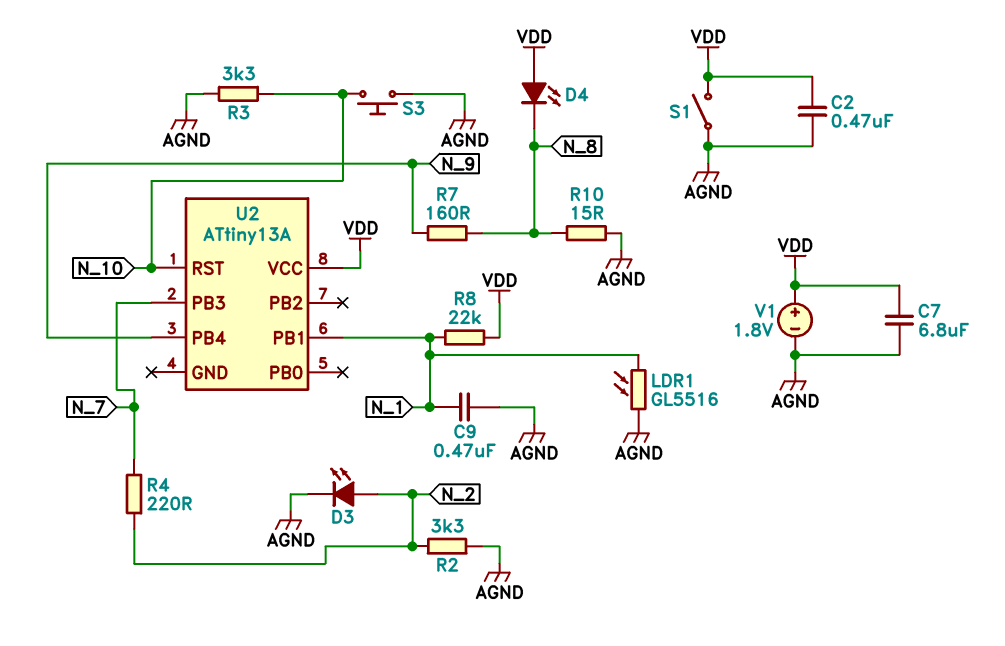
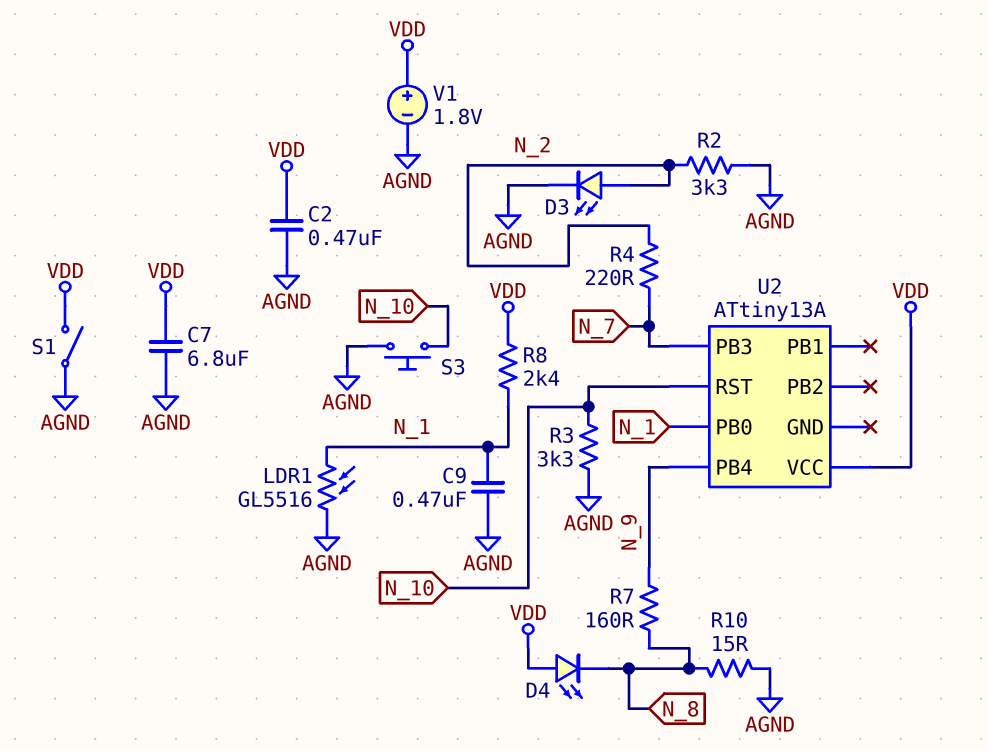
R8: 22k (N_1, VDD) -> 2.4k (N_1, VDD)
U2 pin PB0: none -> N_1
U2 pin PB1: N_1 -> none

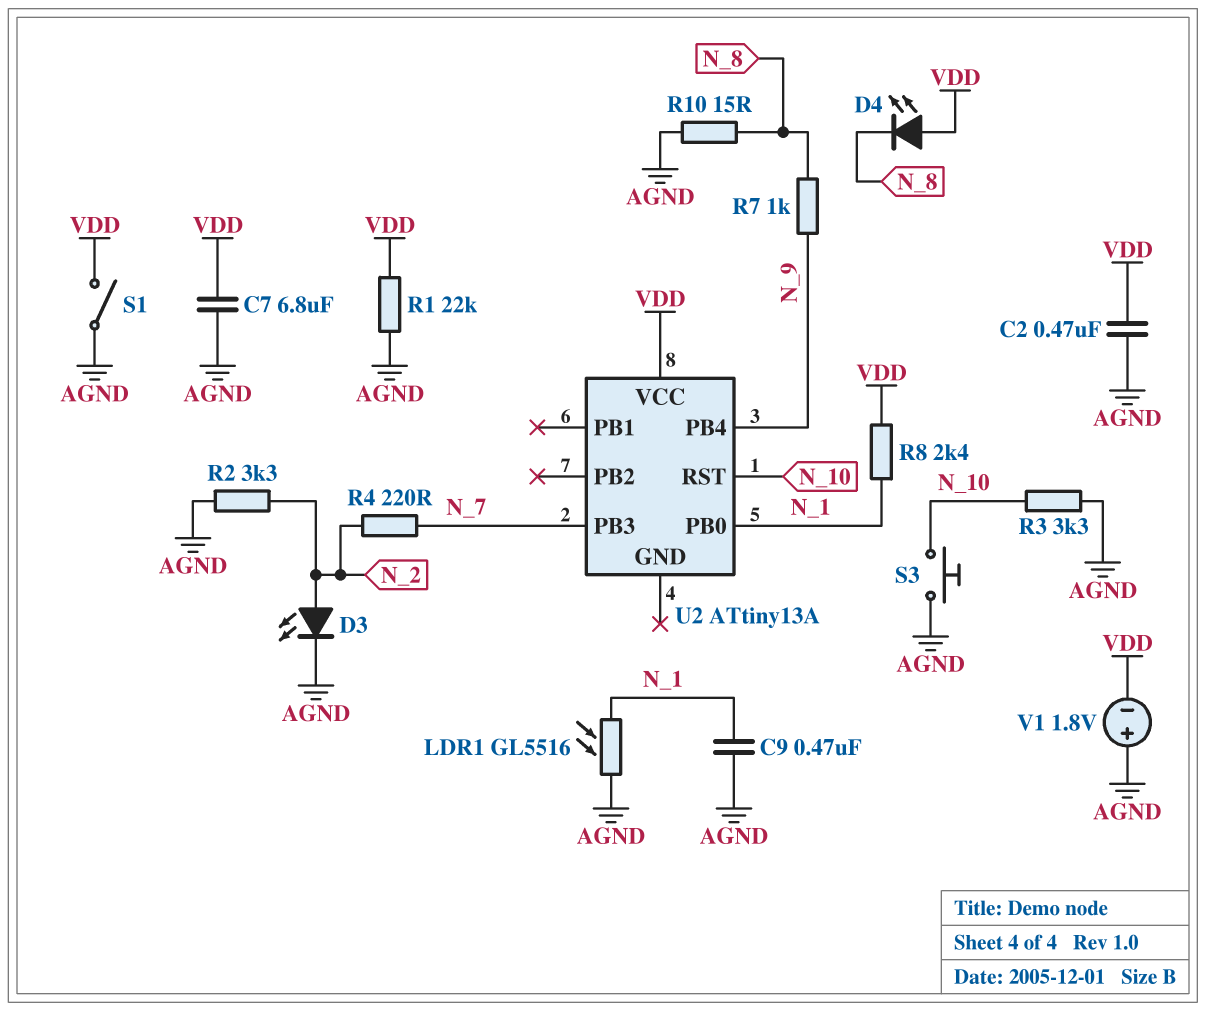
R1: none -> 22k (AGND, VDD)
R7: 160 (N_8, N_9) -> 1k (N_8, N_9)
V1: 1.8V (plus VDD, minus AGND) -> 1.8V (plus AGND, minus VDD)

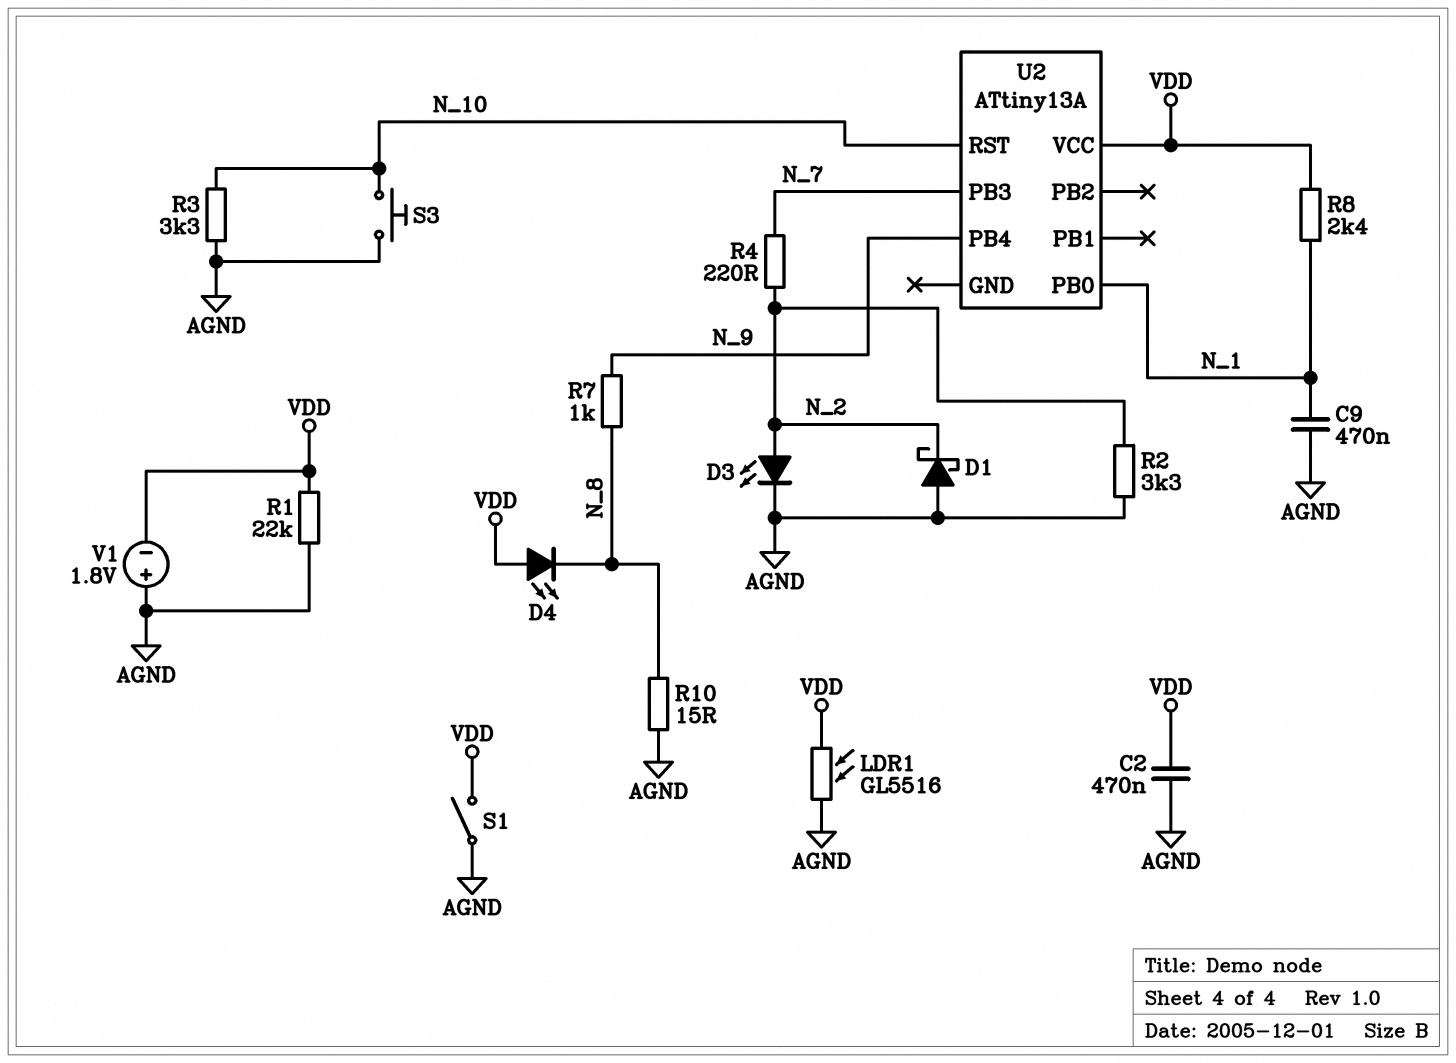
C7: 6.8uF (AGND, VDD) -> none
D1: none -> schottky (A AGND, K N_2)
LDR1: GL5516 (AGND, N_1) -> GL5516 (AGND, VDD)

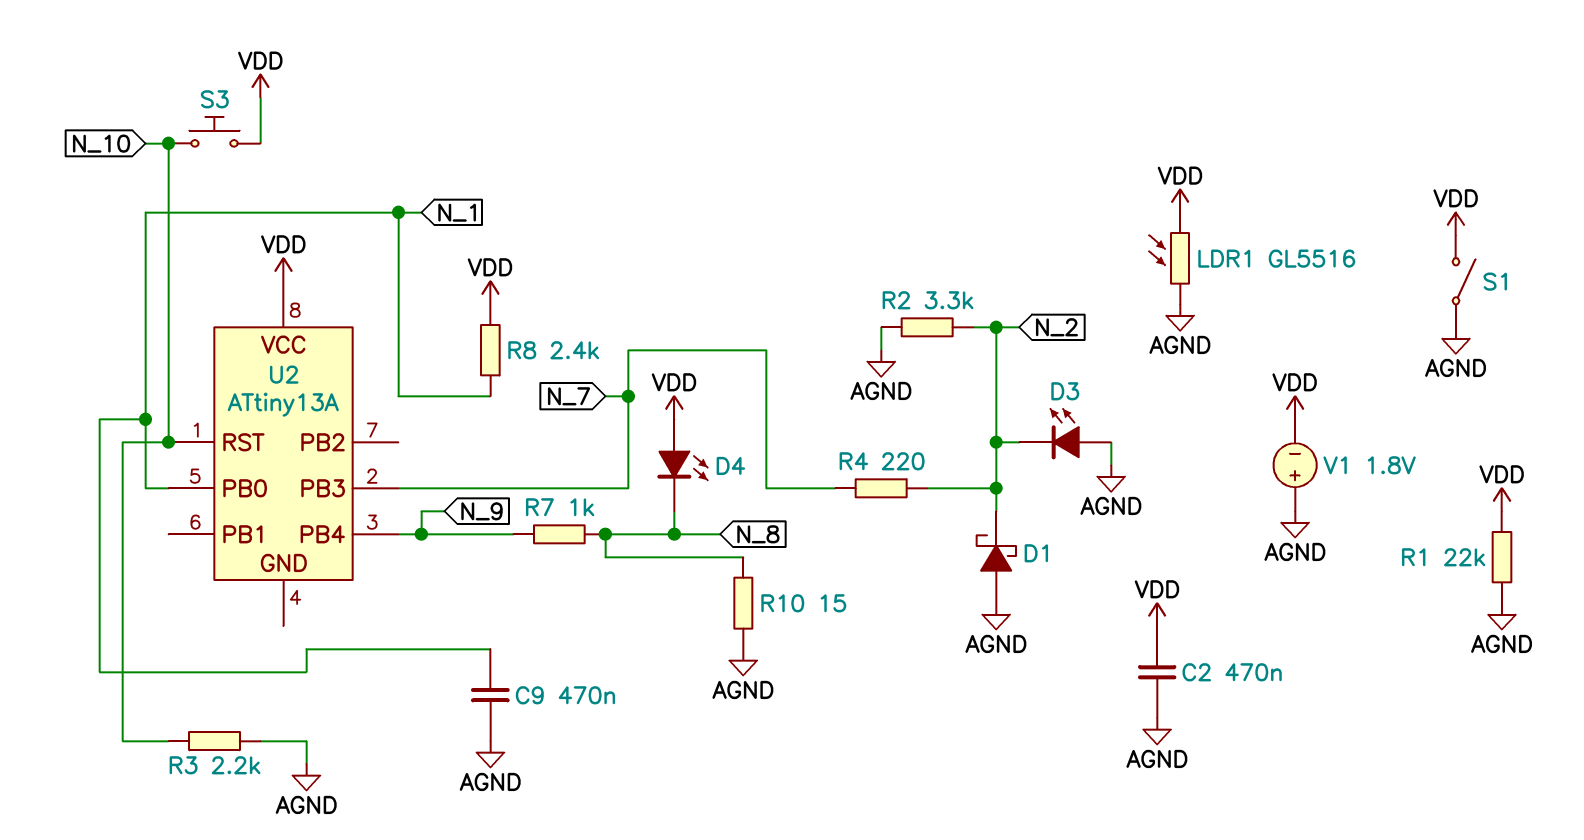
D3: LED (A N_2, K AGND) -> LED (A AGND, K N_2)
R3: 3.3k (AGND, N_10) -> 2.2k (AGND, N_10)
S3: button (AGND, N_10) -> button (N_10, VDD)

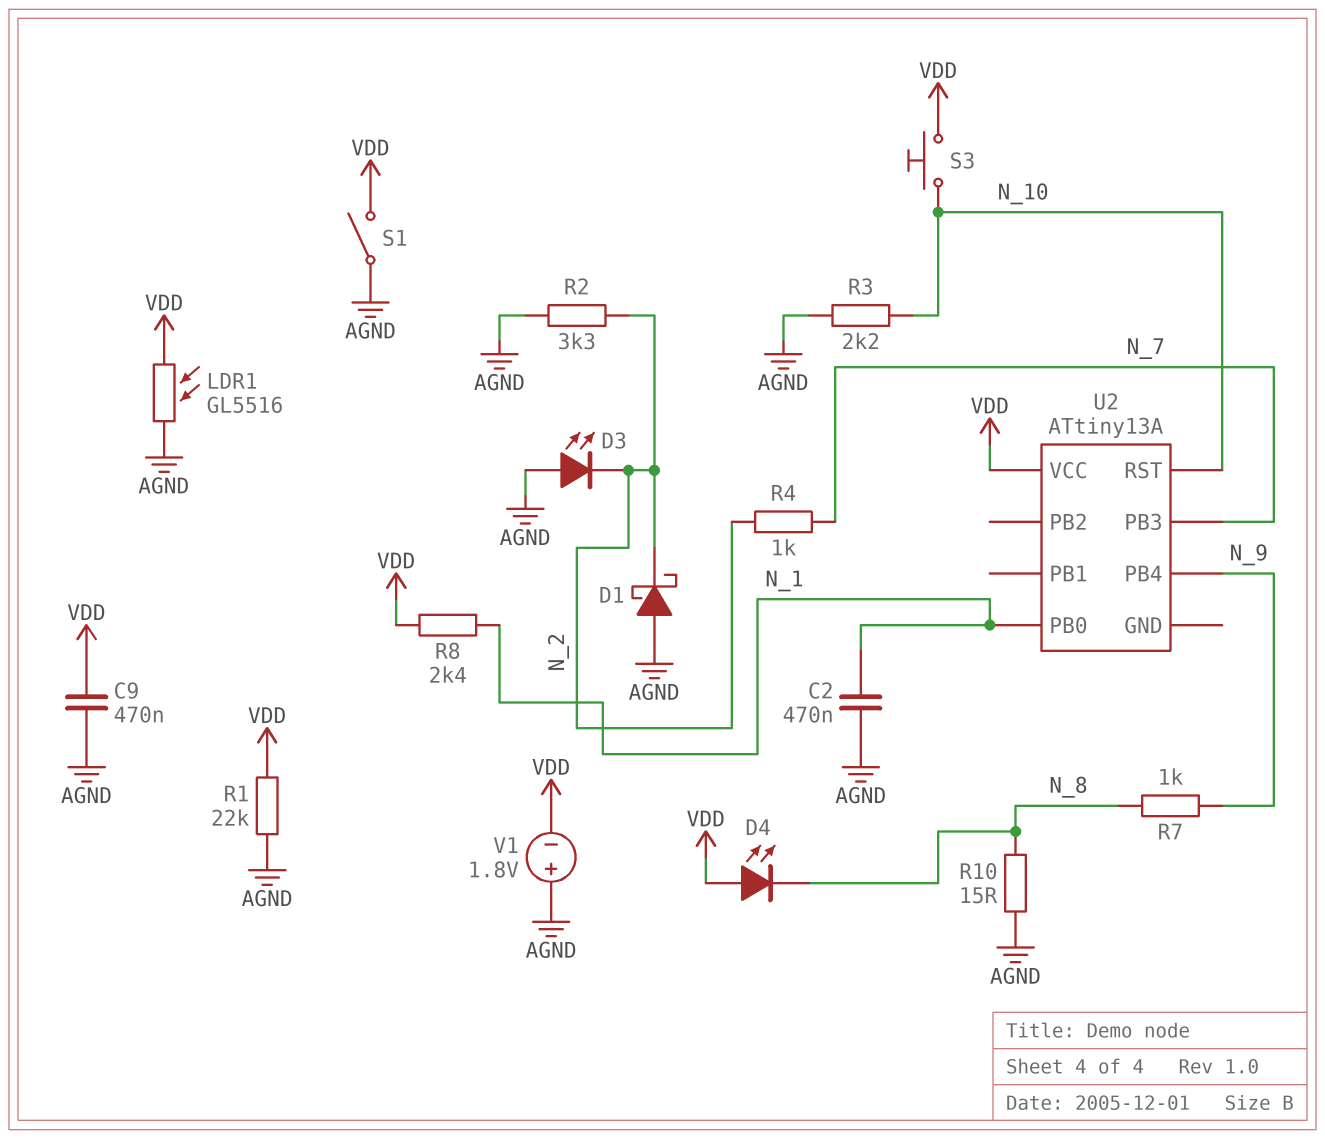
C2: 470nF (AGND, VDD) -> 470nF (AGND, N_1)
C9: 470nF (AGND, N_1) -> 470nF (AGND, VDD)
R4: 220 (N_2, N_7) -> 1k (N_2, N_7)

